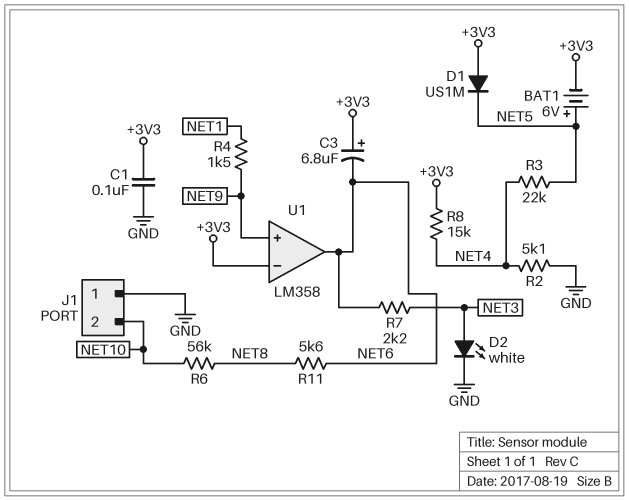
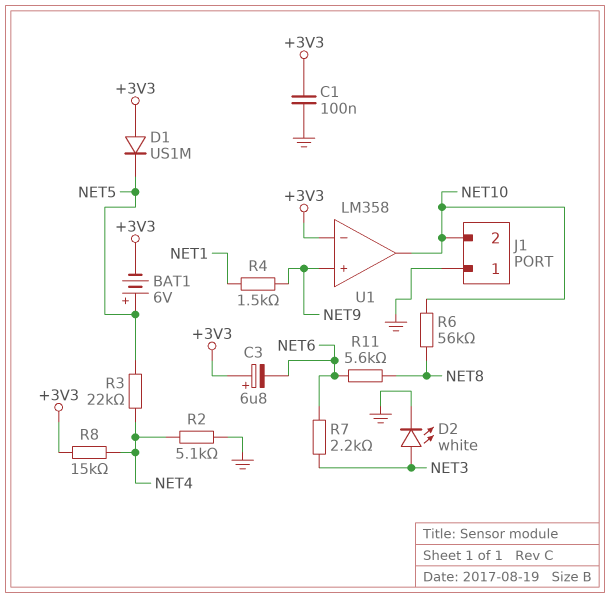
U1 pin out: NET6 -> NET10

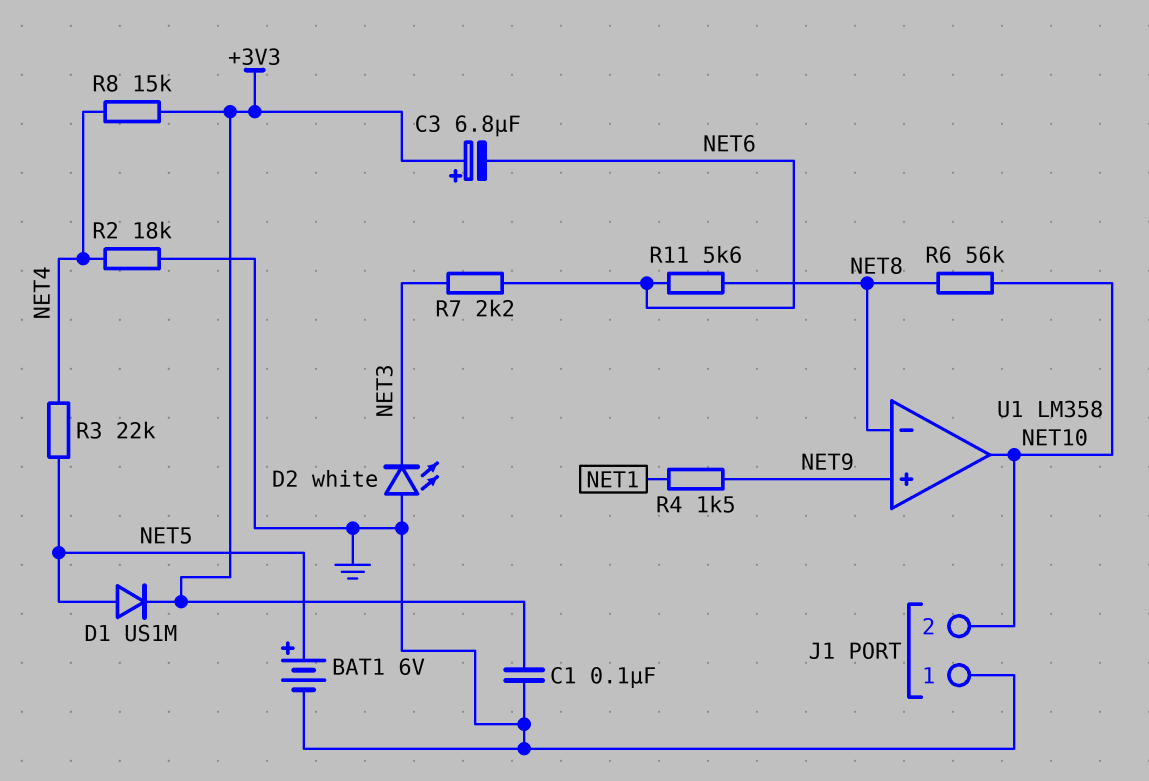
BAT1: 6V (plus NET5, minus +3V3) -> 6V (plus NET5, minus GND)
D1: diode US1M (A +3V3, K NET5) -> diode US1M (A NET5, K +3V3)
D2: LED white (A NET3, K GND) -> LED white (A GND, K NET3)
R2: 5.1k (GND, NET4) -> 18k (GND, NET4)
U1 pin in-: +3V3 -> NET8

